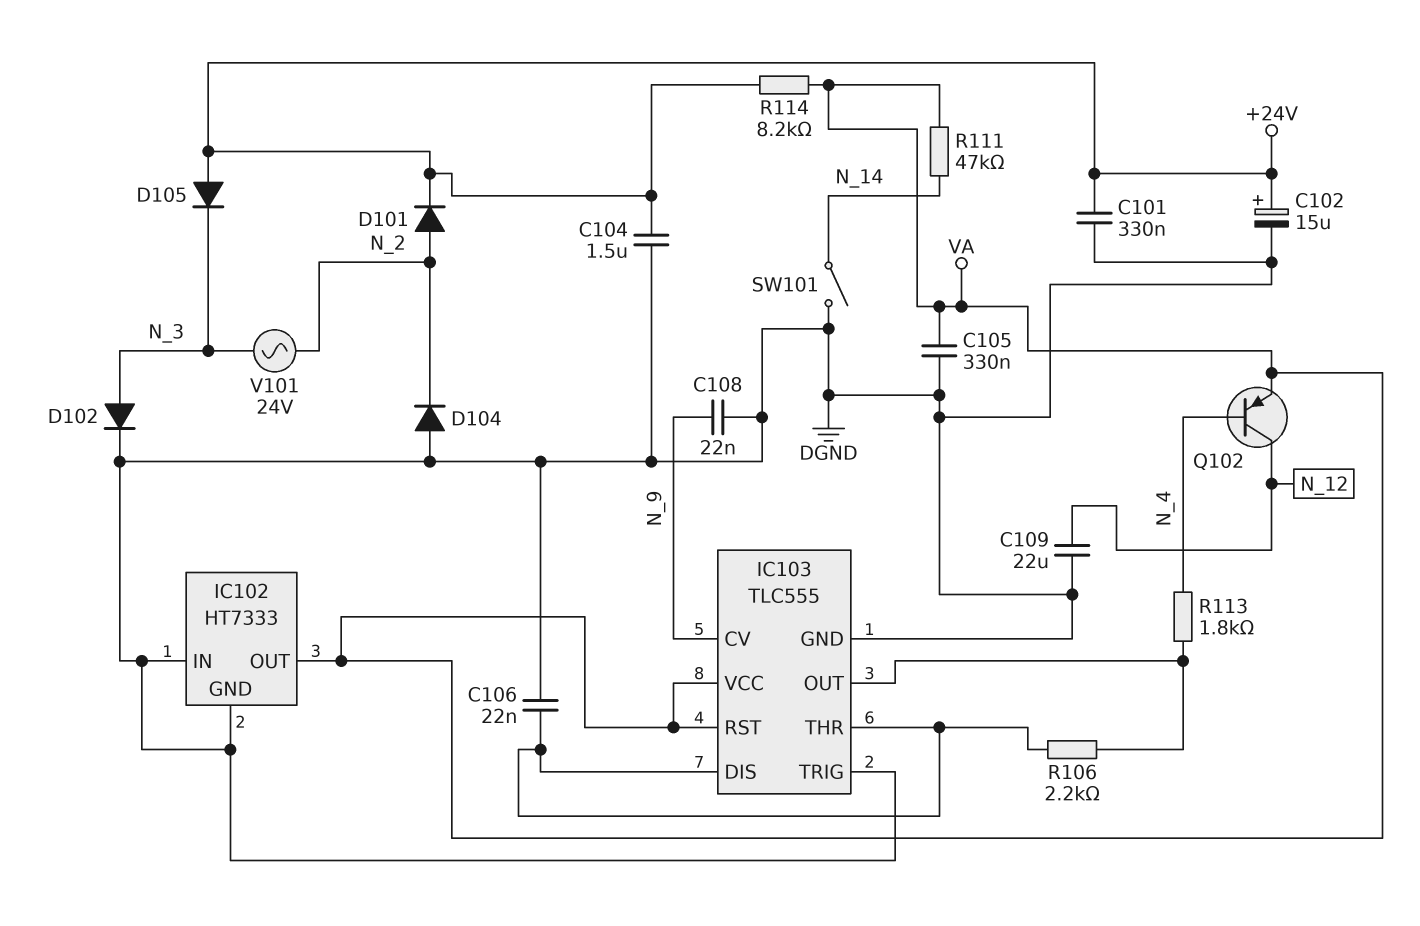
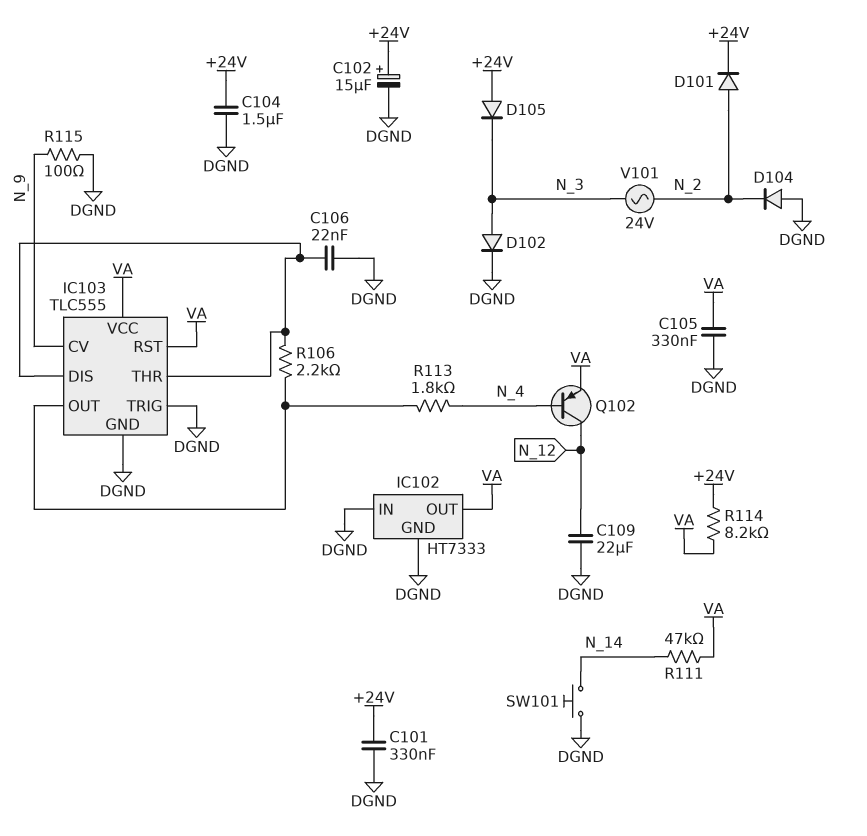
C108: 22nF (DGND, N_9) -> none
R115: none -> 100 (DGND, N_9)
SW101: switch (DGND, N_14) -> button (DGND, N_14)

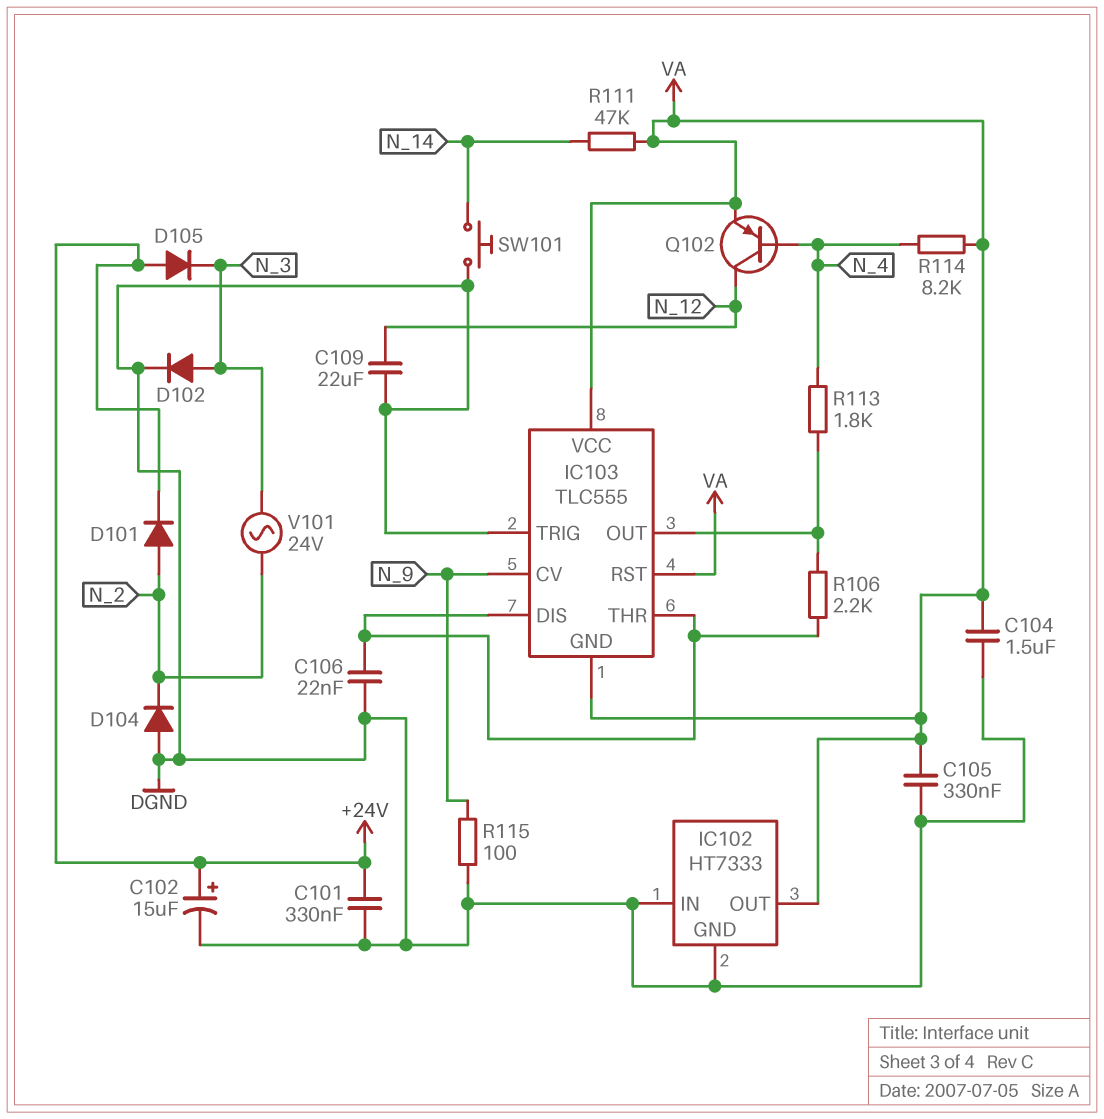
C104: 1.5uF (+24V, DGND) -> 1.5uF (DGND, VA)
IC103 pin GND: DGND -> VA
R114: 8.2k (+24V, VA) -> 8.2k (N_4, VA)

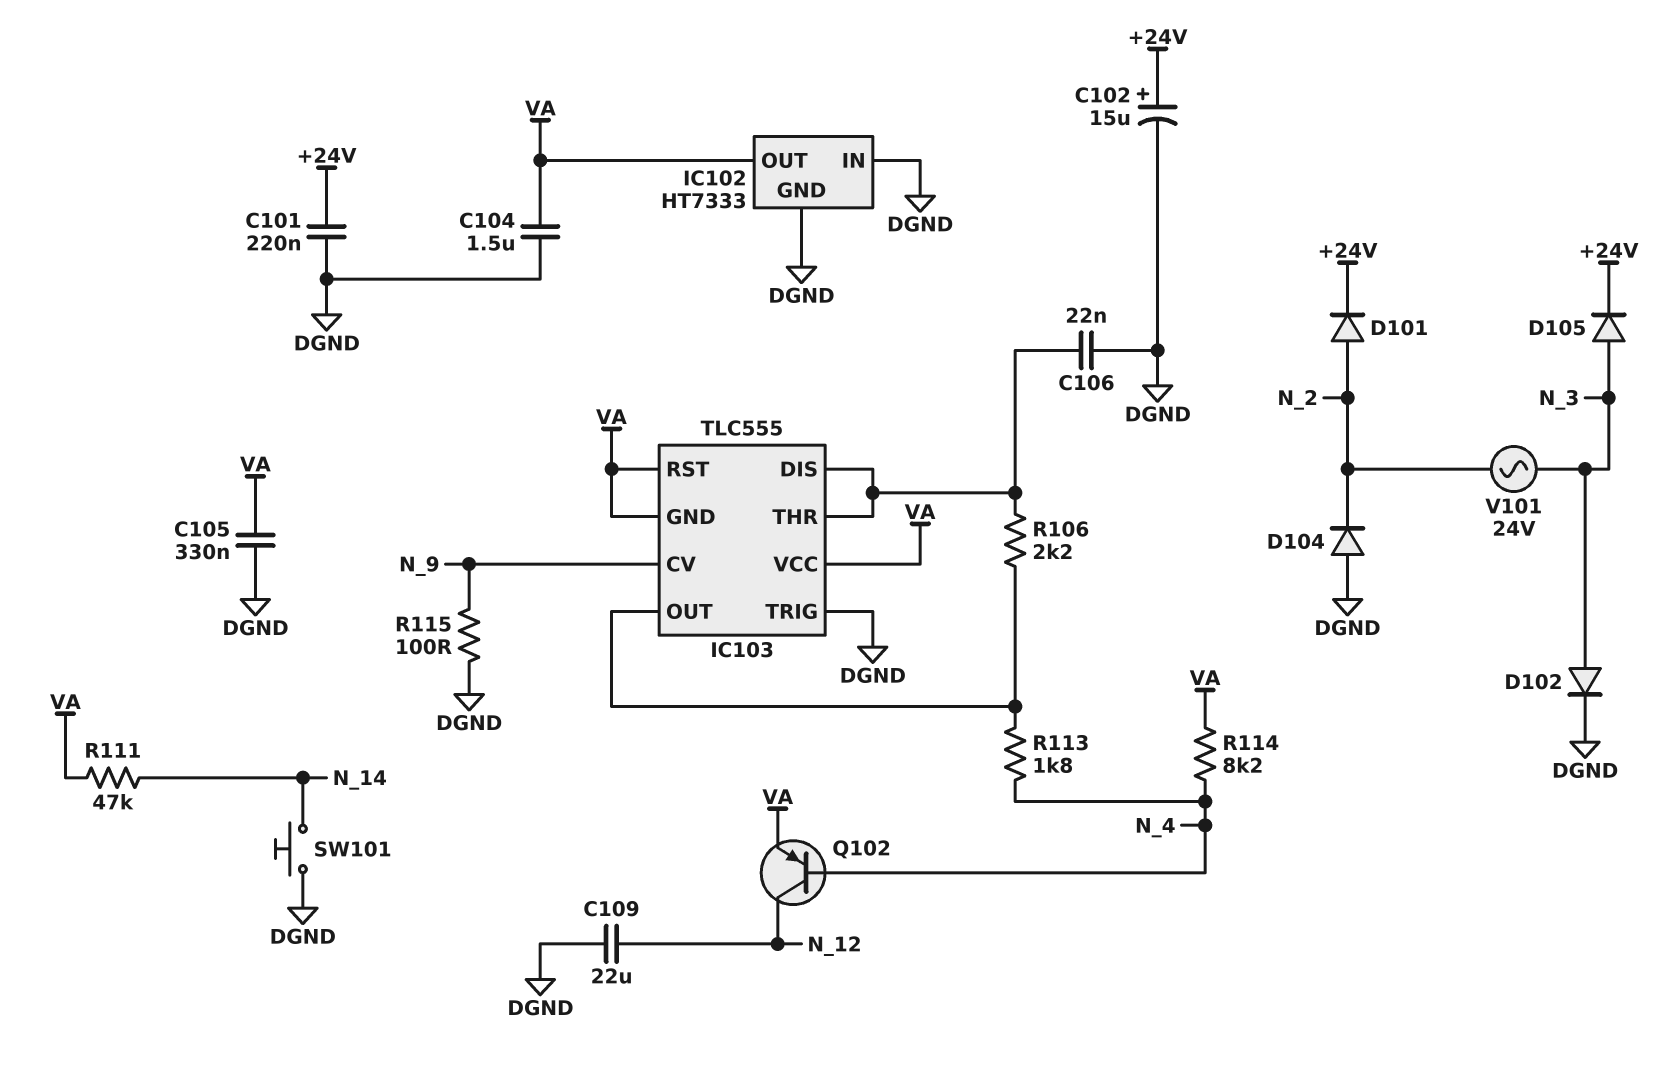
C101: 330nF (+24V, DGND) -> 220nF (+24V, DGND)
D105: diode (A +24V, K N_3) -> diode (A N_3, K +24V)

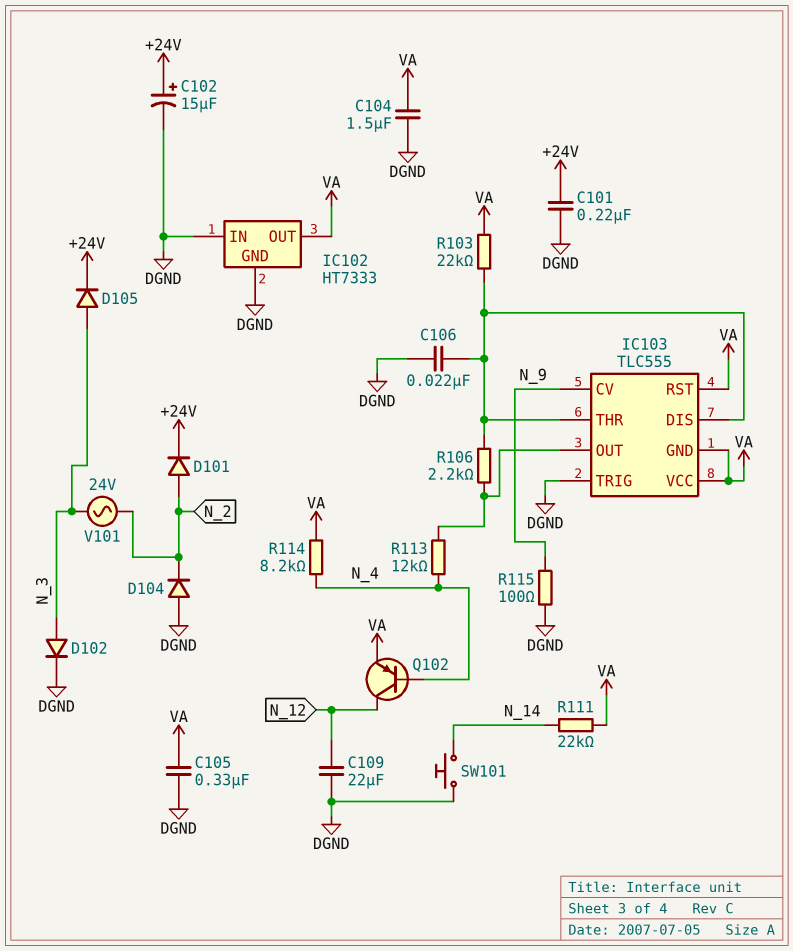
R103: none -> 22k (IC103/DIS, VA)
R111: 47k (N_14, VA) -> 22k (N_14, VA)
R113: 1.8k (IC103/OUT, N_4) -> 12k (IC103/OUT, N_4)

